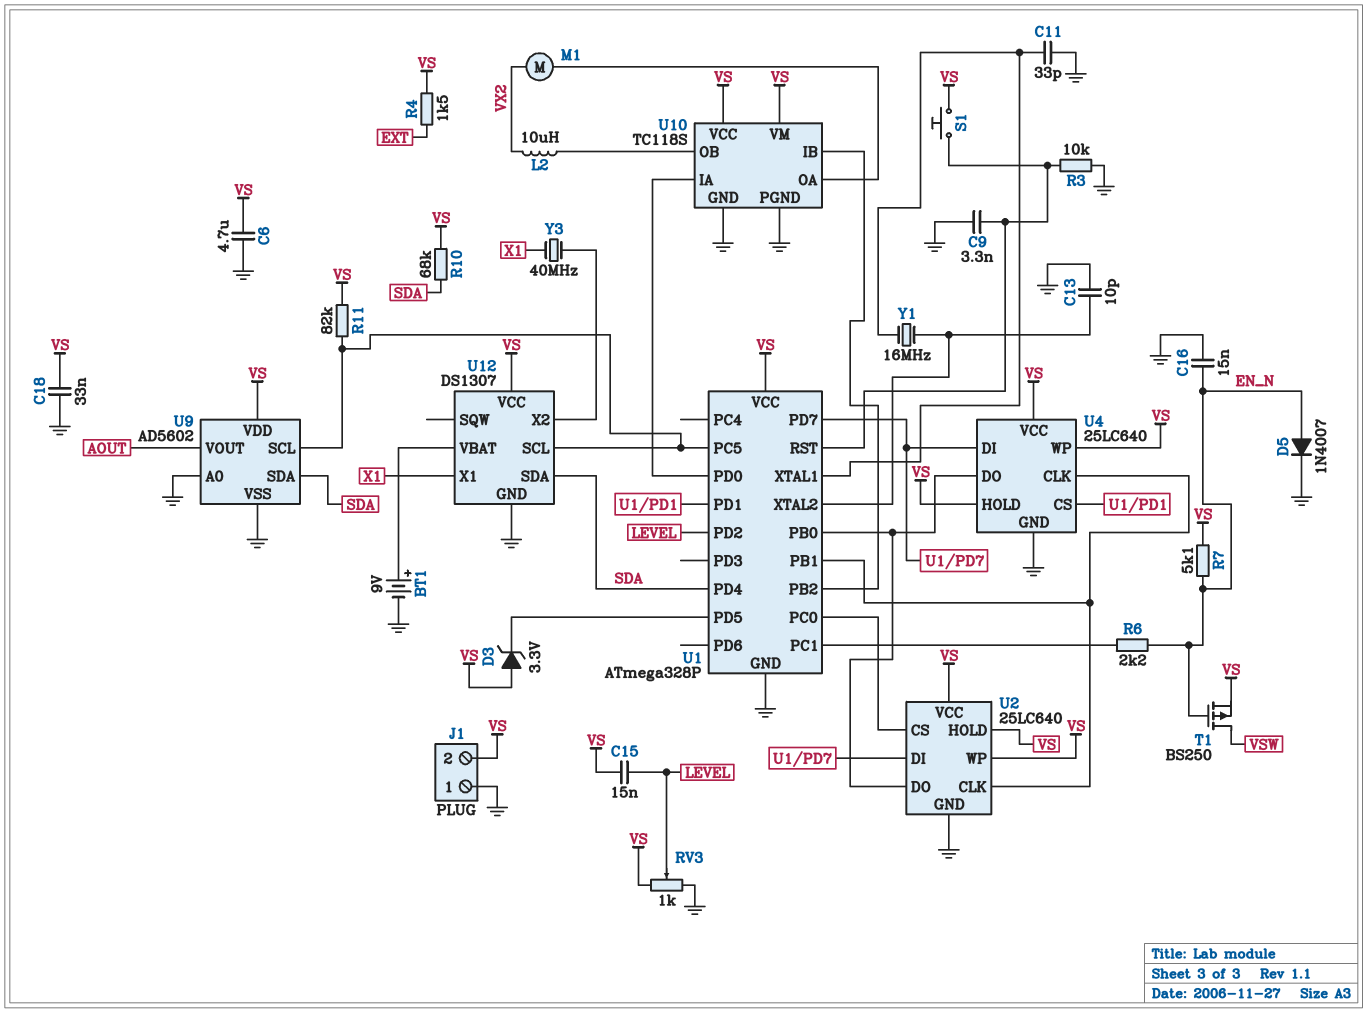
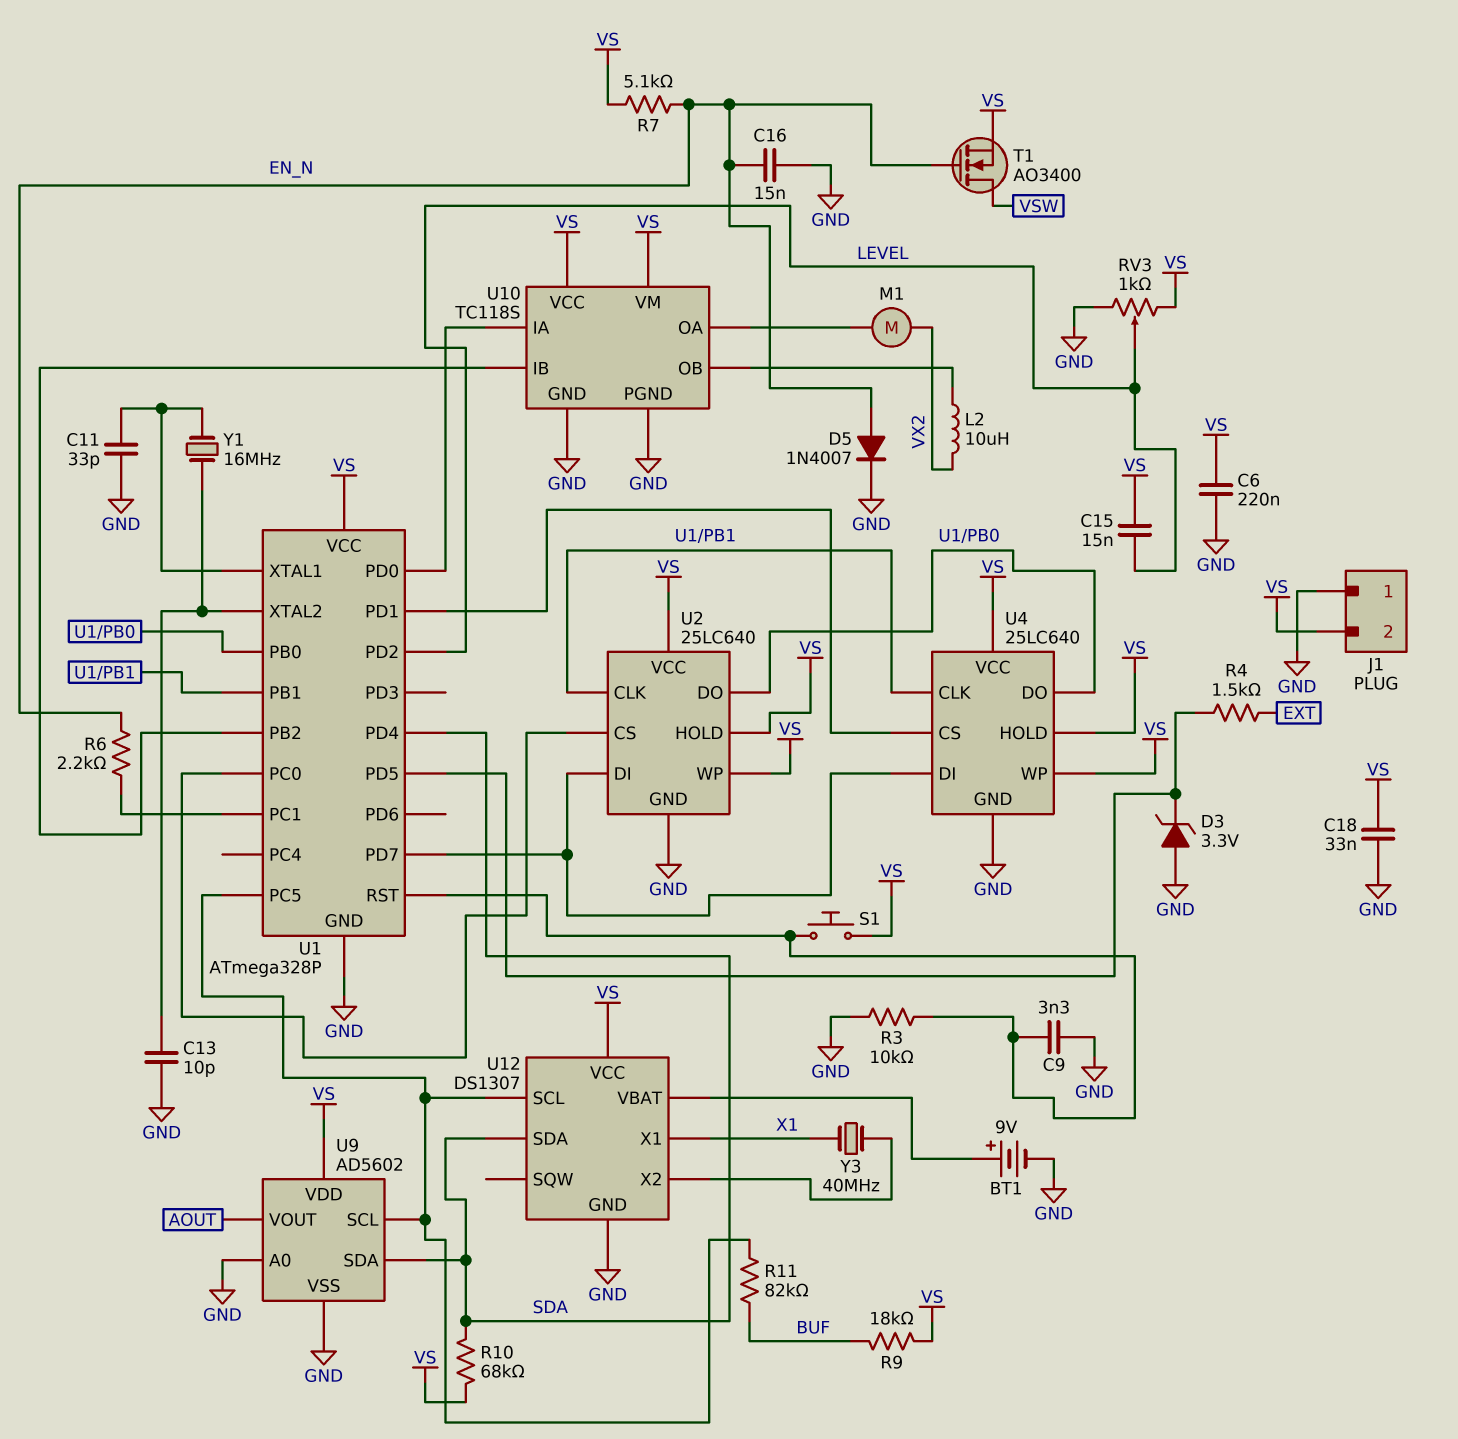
C6: 4.7uF (GND, VS) -> 220nF (GND, VS)
D3: zener 3.3V (A VS, K U1/PD5) -> zener 3.3V (A GND, K U1/PD5)
R4: 1.5k (EXT, VS) -> 1.5k (EXT, U1/PD5)
R9: none -> 18k (BUF, VS)
R11: 82k (U1/PC5, VS) -> 82k (BUF, U1/PC5)
T1: PMOS BS250 (G EN_N, D VSW, S VS) -> NMOS AO3400 (G EN_N, D VSW, S VS)

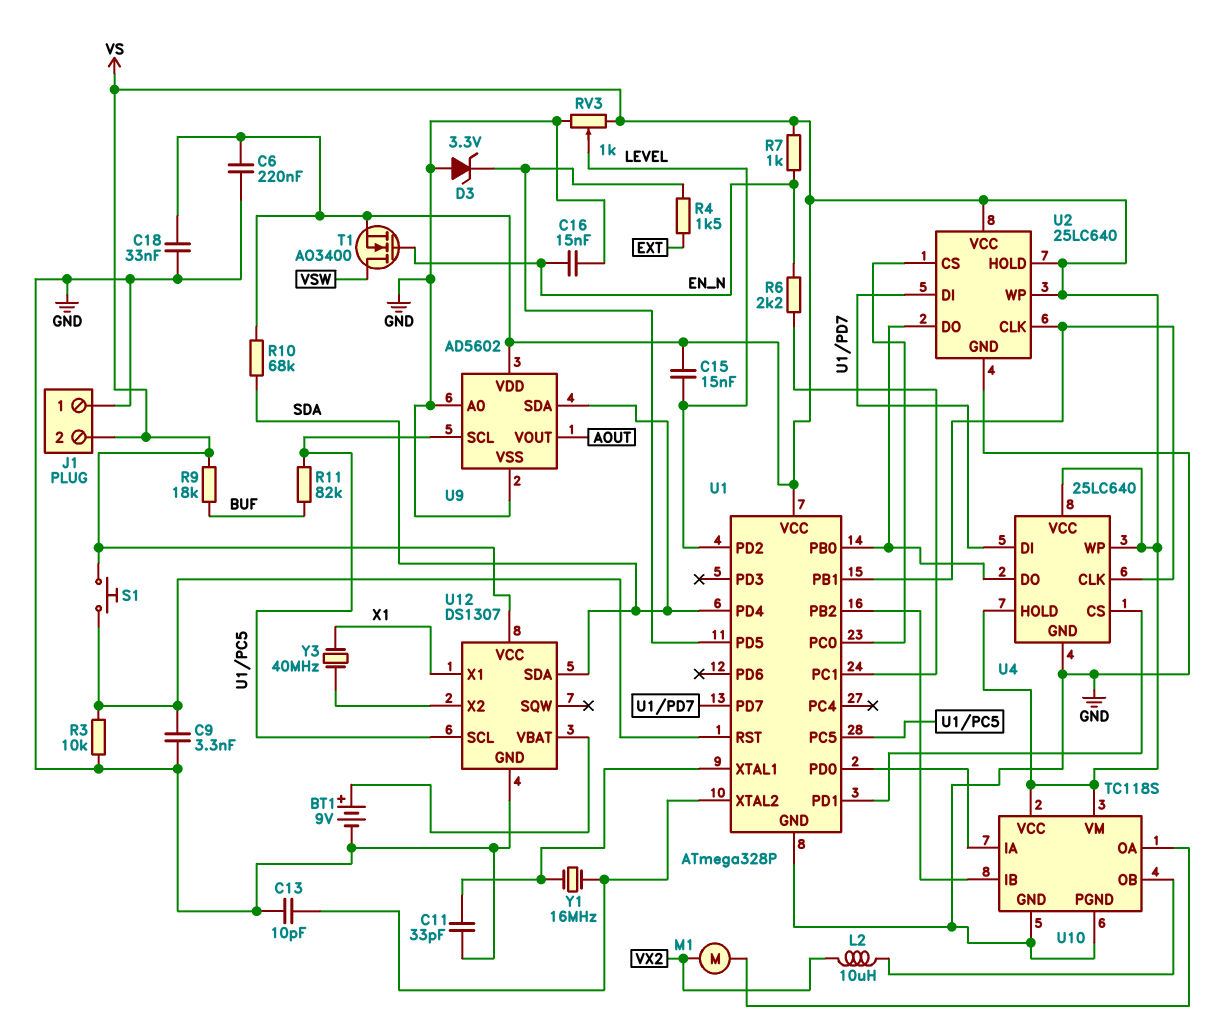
D5: diode 1N4007 (A EN_N, K GND) -> none
R7: 5.1k (EN_N, VS) -> 1k (EN_N, VS)

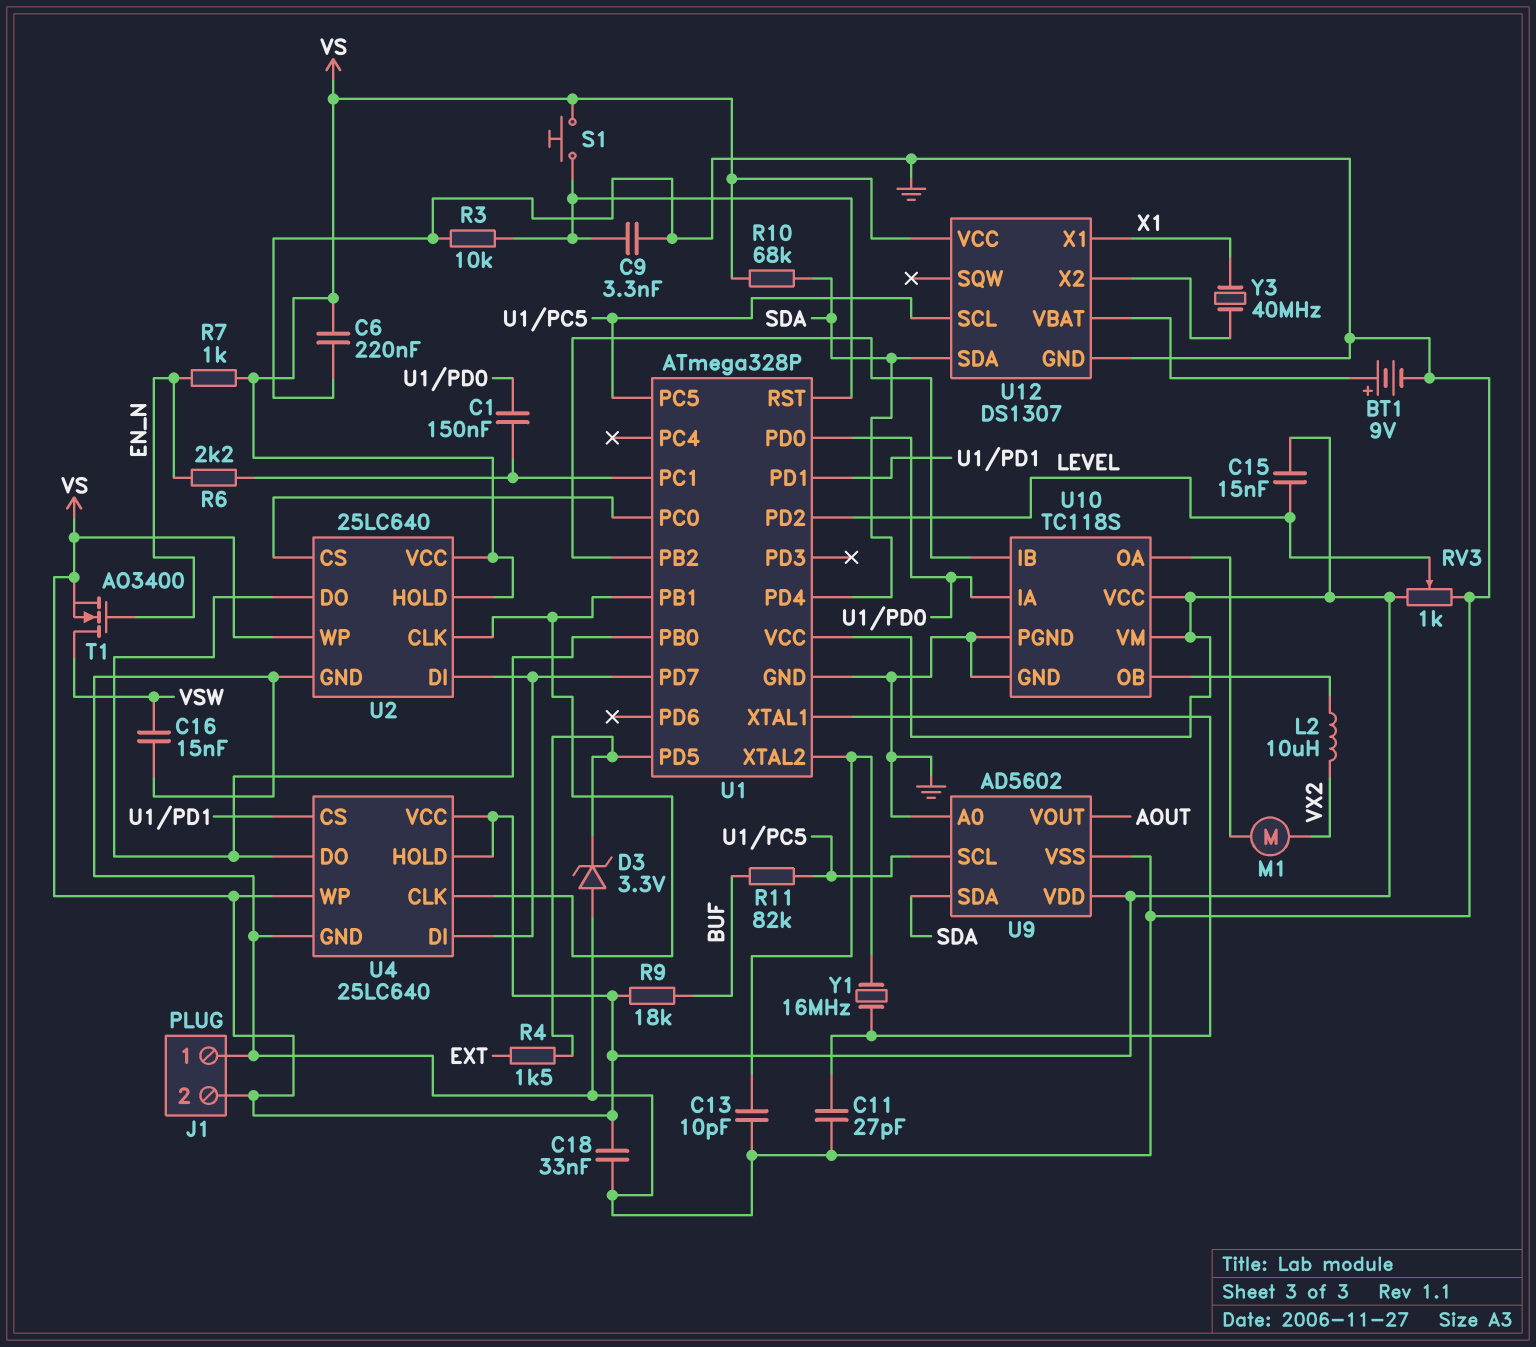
C1: none -> 150nF (U1/PC1, U1/PD0)
C11: 33pF (GND, U1/XTAL1) -> 27pF (GND, U1/XTAL1)
C16: 15nF (EN_N, GND) -> 15nF (GND, VSW)

